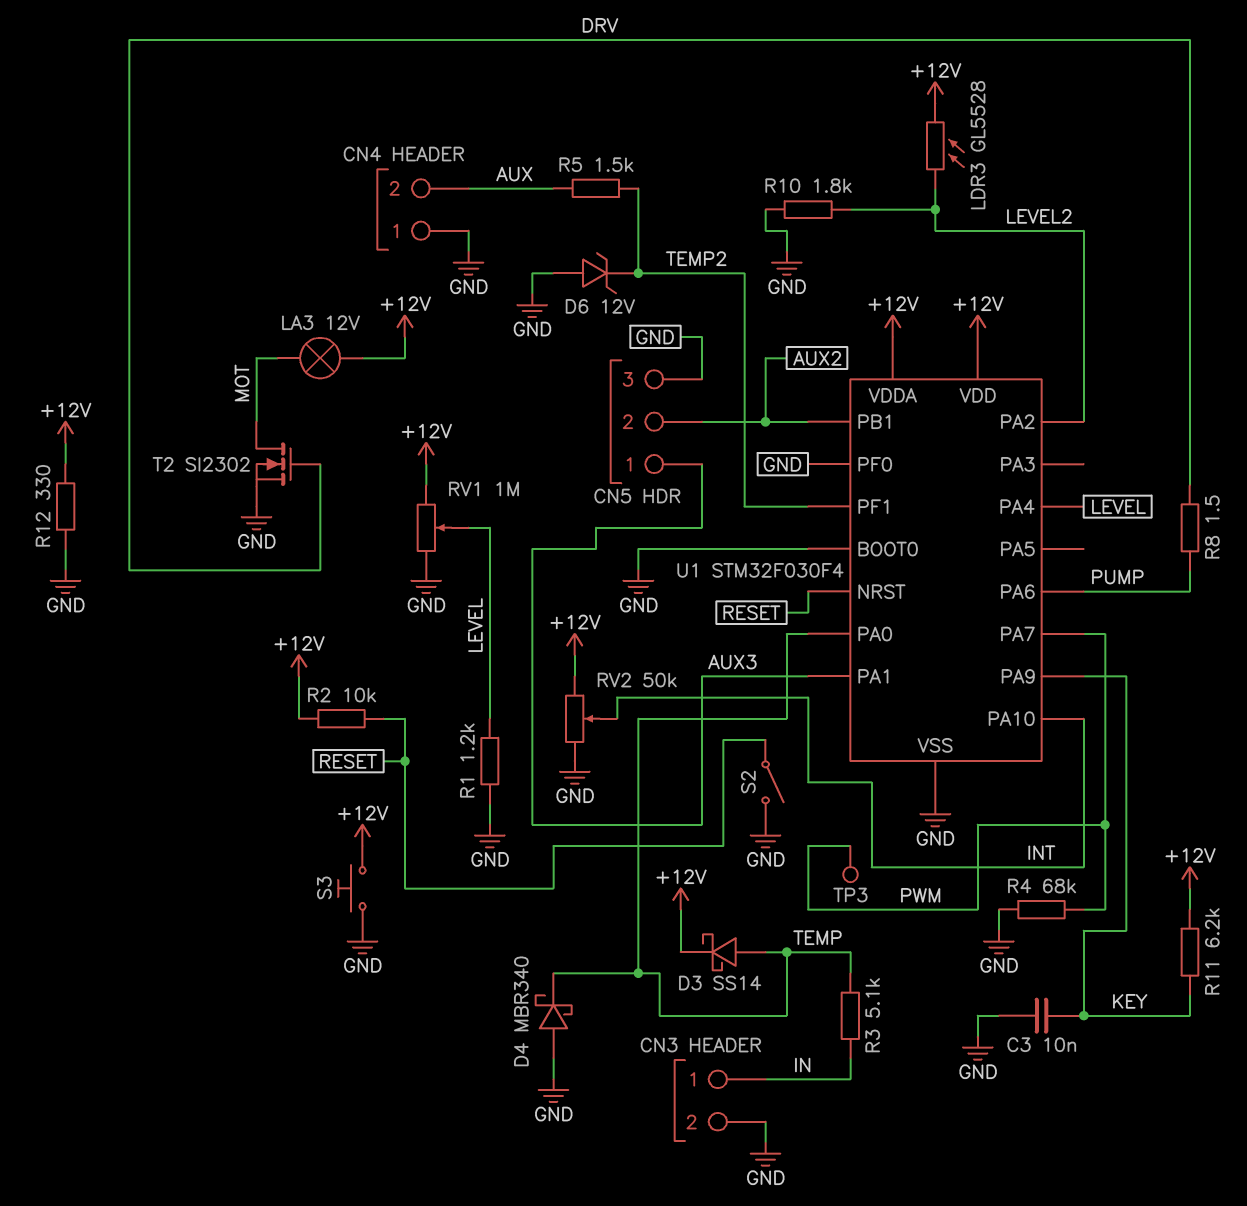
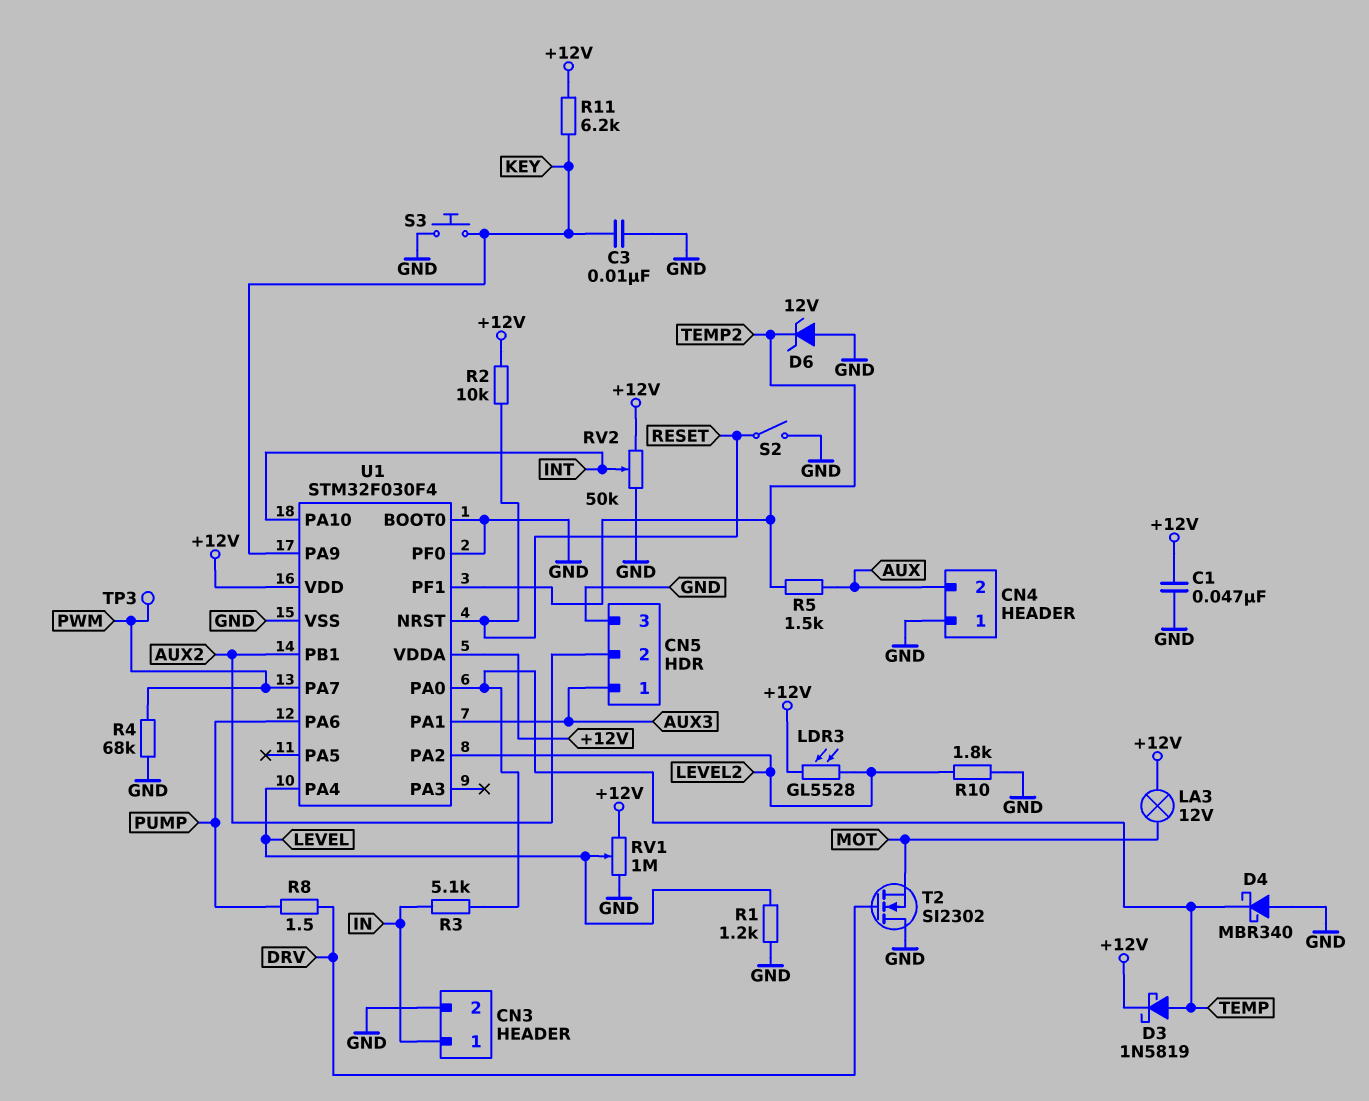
C1: none -> 47nF (+12V, GND)
D3: schottky SS14 (A TEMP, K +12V) -> schottky 1N5819 (A TEMP, K +12V)
R12: 330 (+12V, GND) -> none
S3: button (+12V, GND) -> button (GND, KEY)
T2: NMOS SI2302 (G DRV, D MOT, S GND) -> NMOS SI2302 (G DRV, D GND, S MOT)

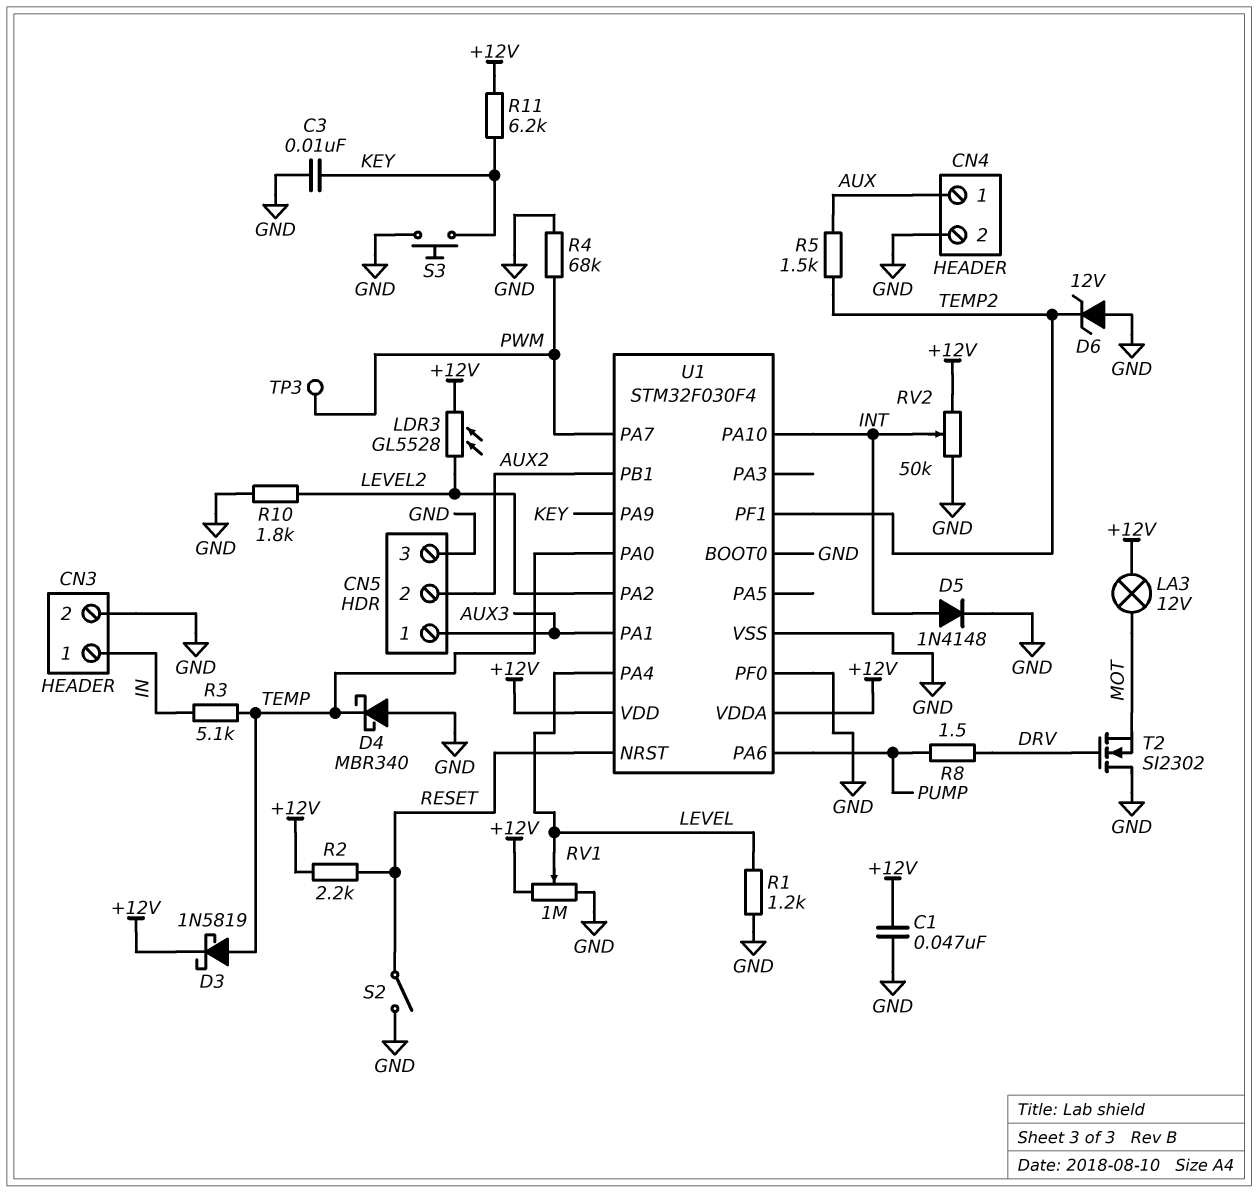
CN4 pin 1: GND -> AUX
CN4 pin 2: AUX -> GND
D5: none -> diode 1N4148 (A INT, K GND)
R2: 10k (+12V, RESET) -> 2.2k (+12V, RESET)

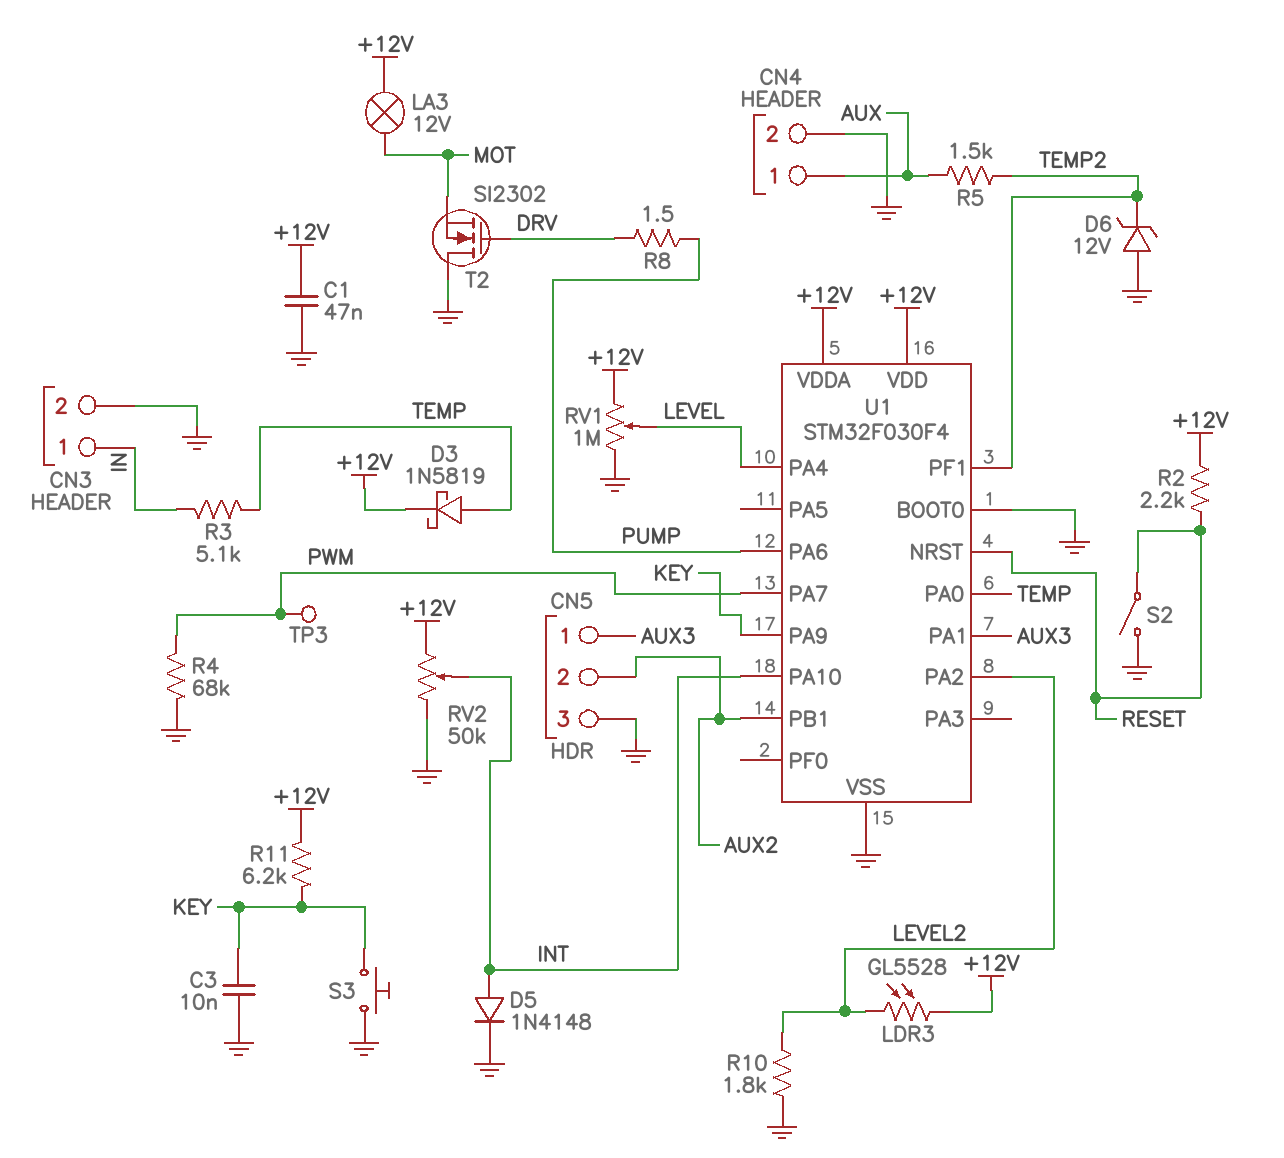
D4: schottky MBR340 (A GND, K TEMP) -> none
R1: 1.2k (GND, LEVEL) -> none
U1 pin PF0: GND -> none

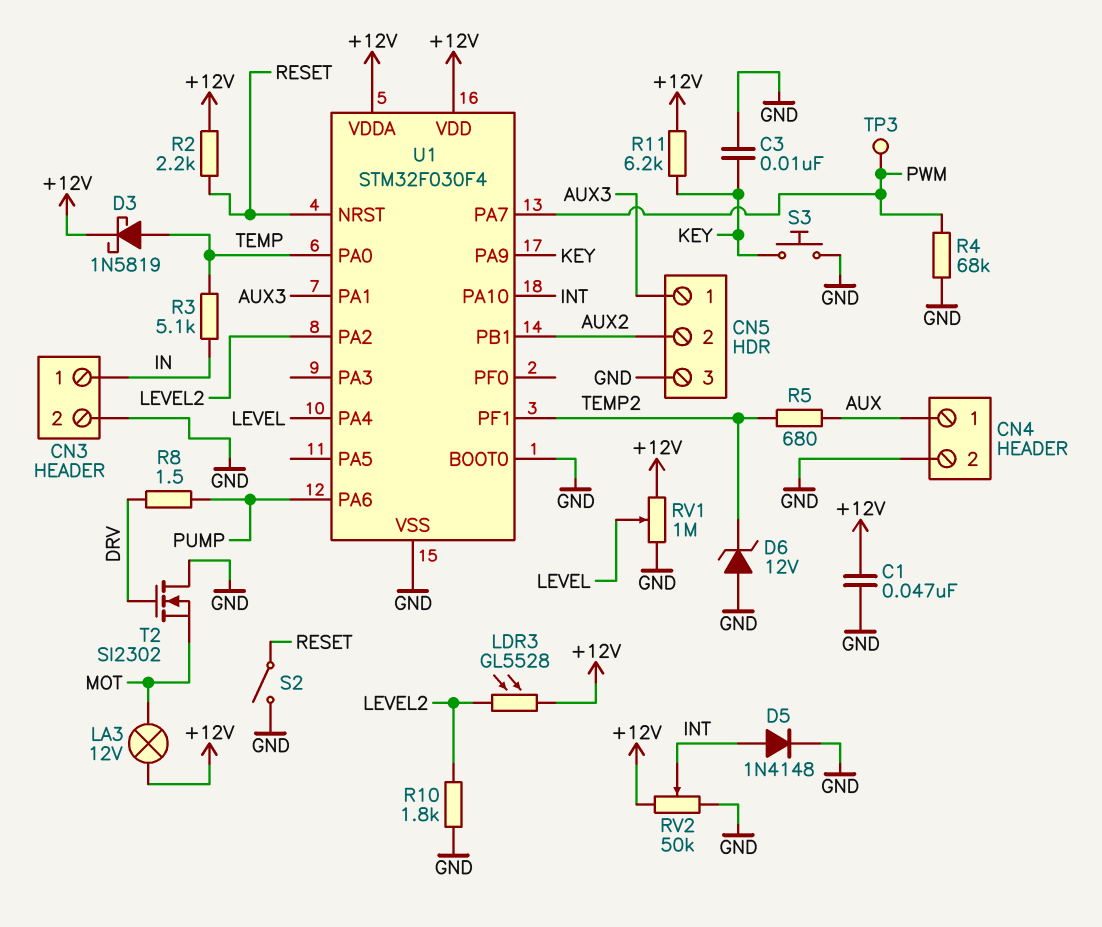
R5: 1.5k (AUX, TEMP2) -> 680 (AUX, TEMP2)

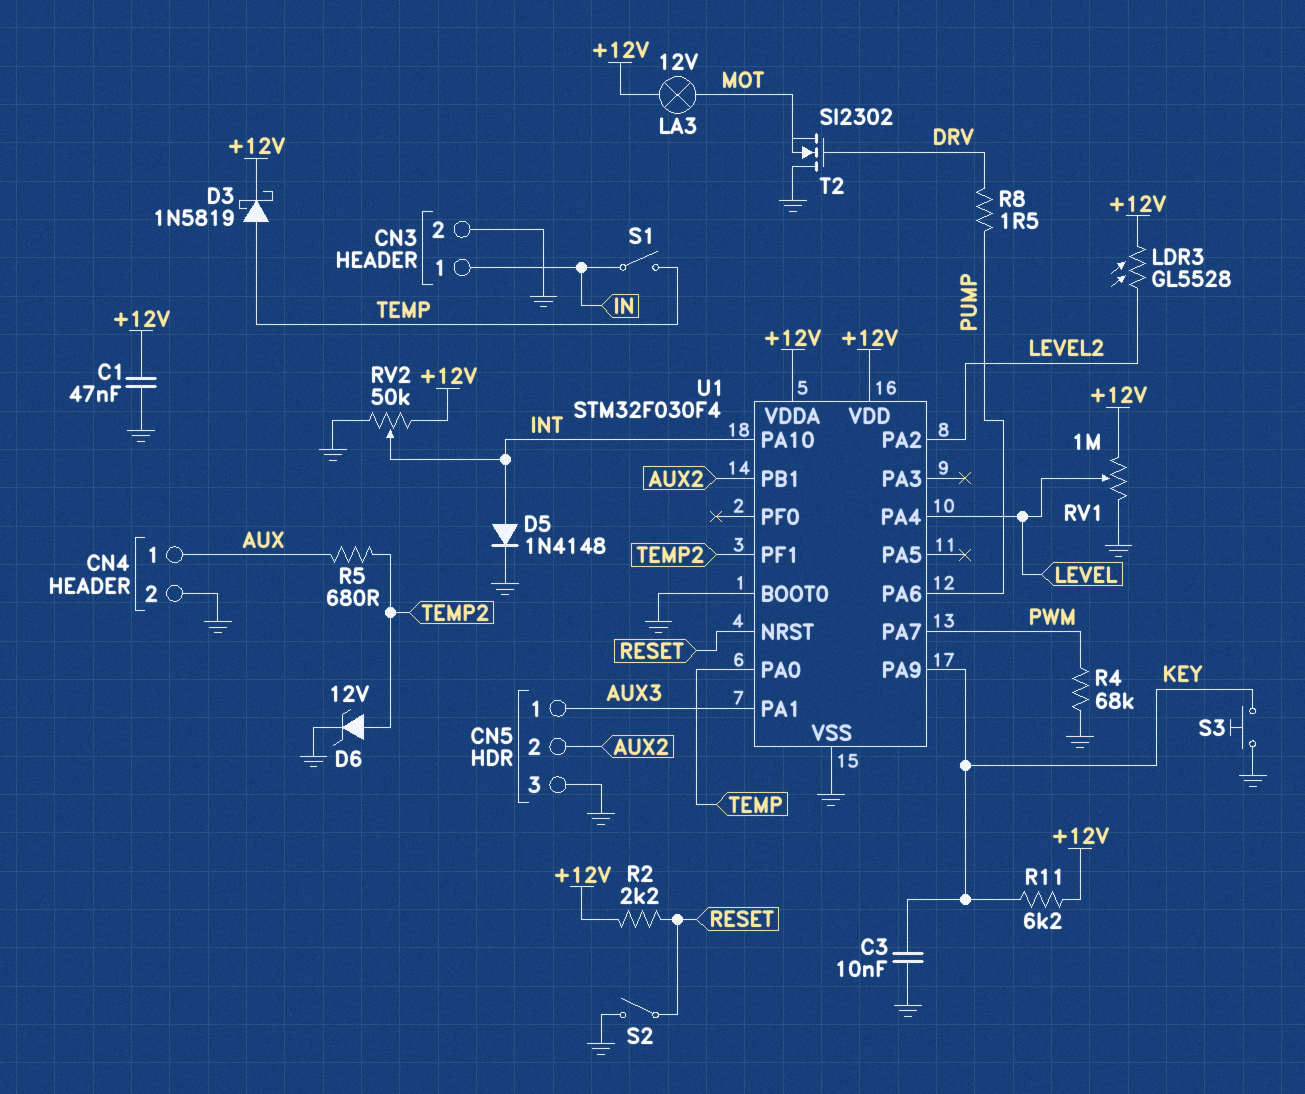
D6: zener 12V (A GND, K TEMP2) -> zener 12V (A TEMP2, K GND)
R3: 5.1k (IN, TEMP) -> none
R10: 1.8k (GND, LEVEL2) -> none
S1: none -> switch (IN, TEMP)
TP3: test point (PWM) -> none

